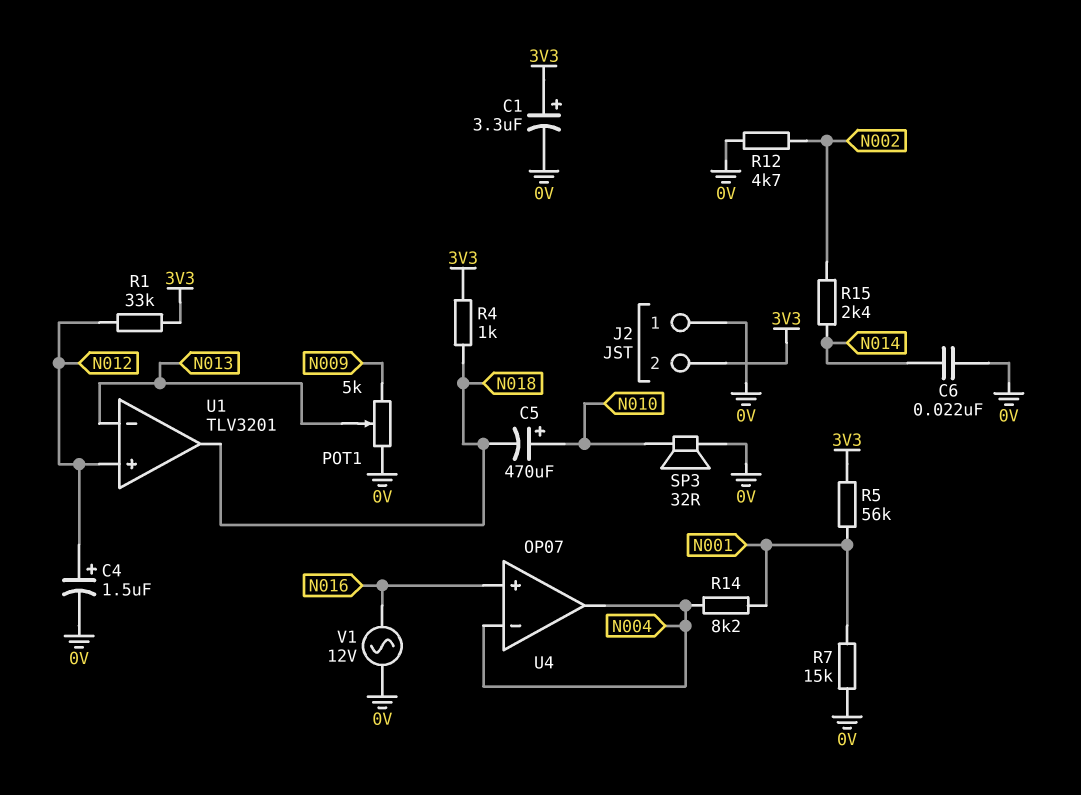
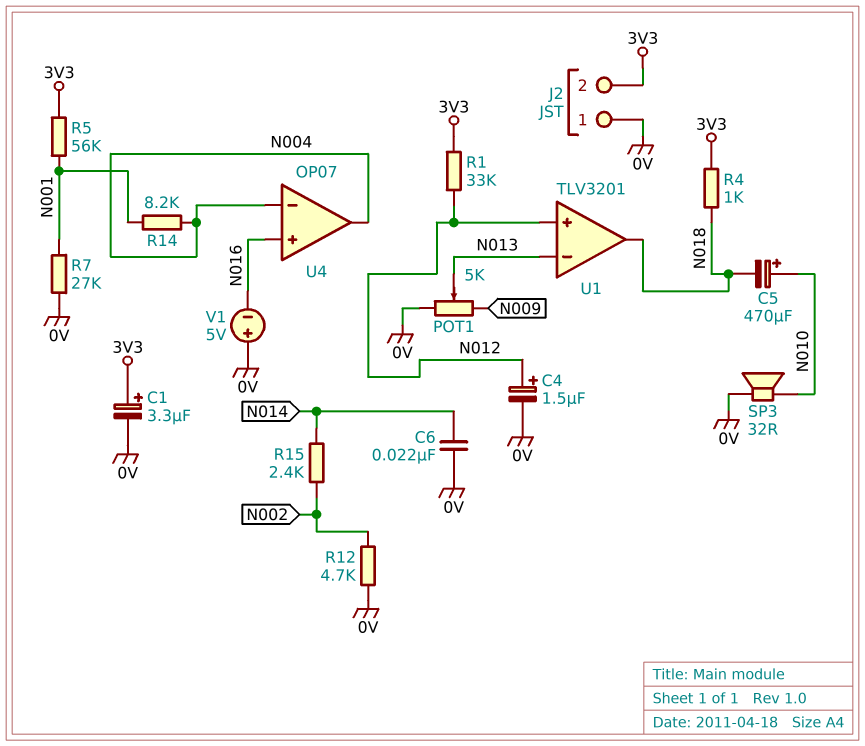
R7: 15k (0V, N001) -> 27k (0V, N001)
V1: AC 12V (0V, N016) -> 5V (plus 0V, minus N016)

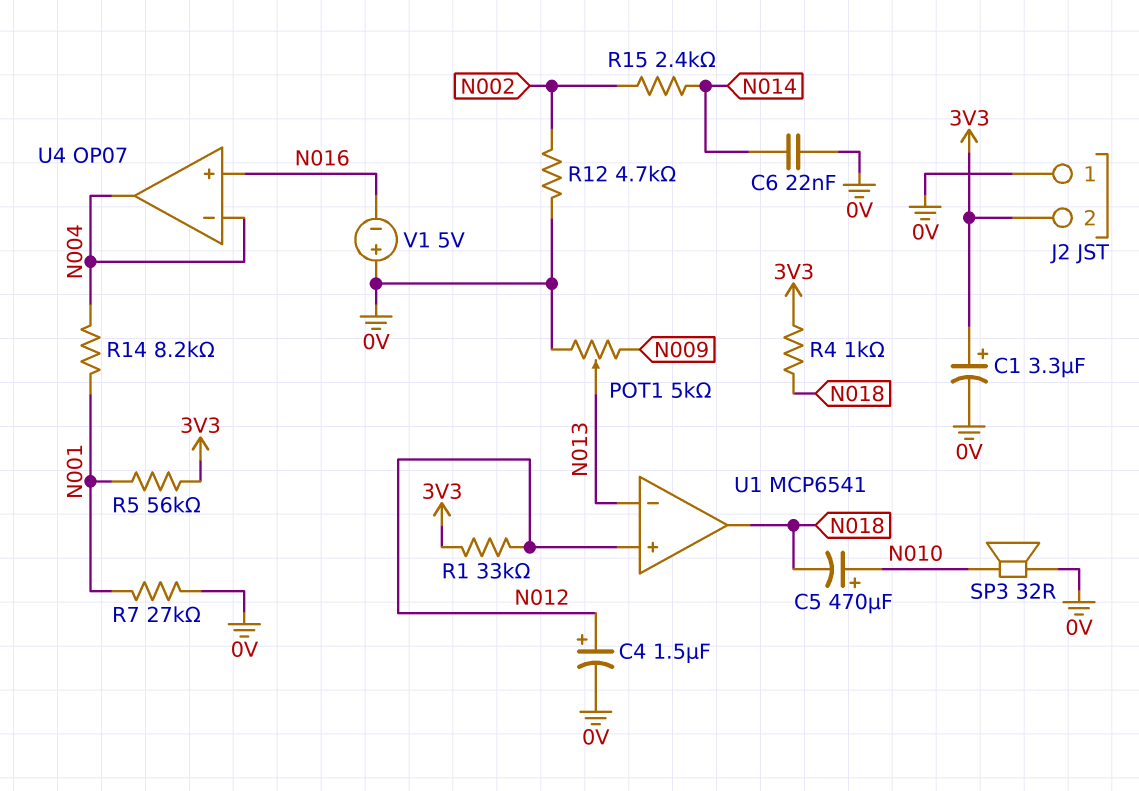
U1: TLV3201 -> MCP6541

